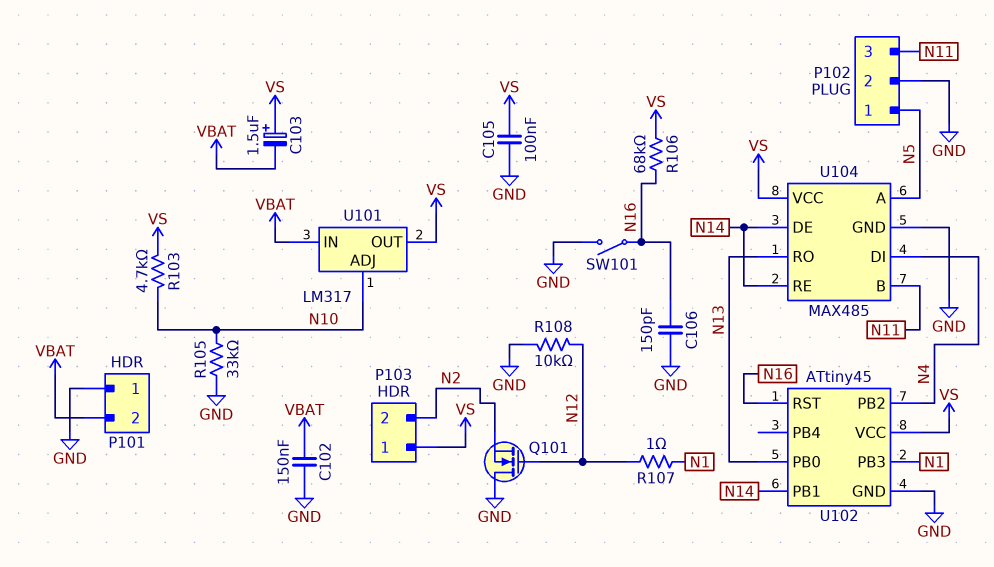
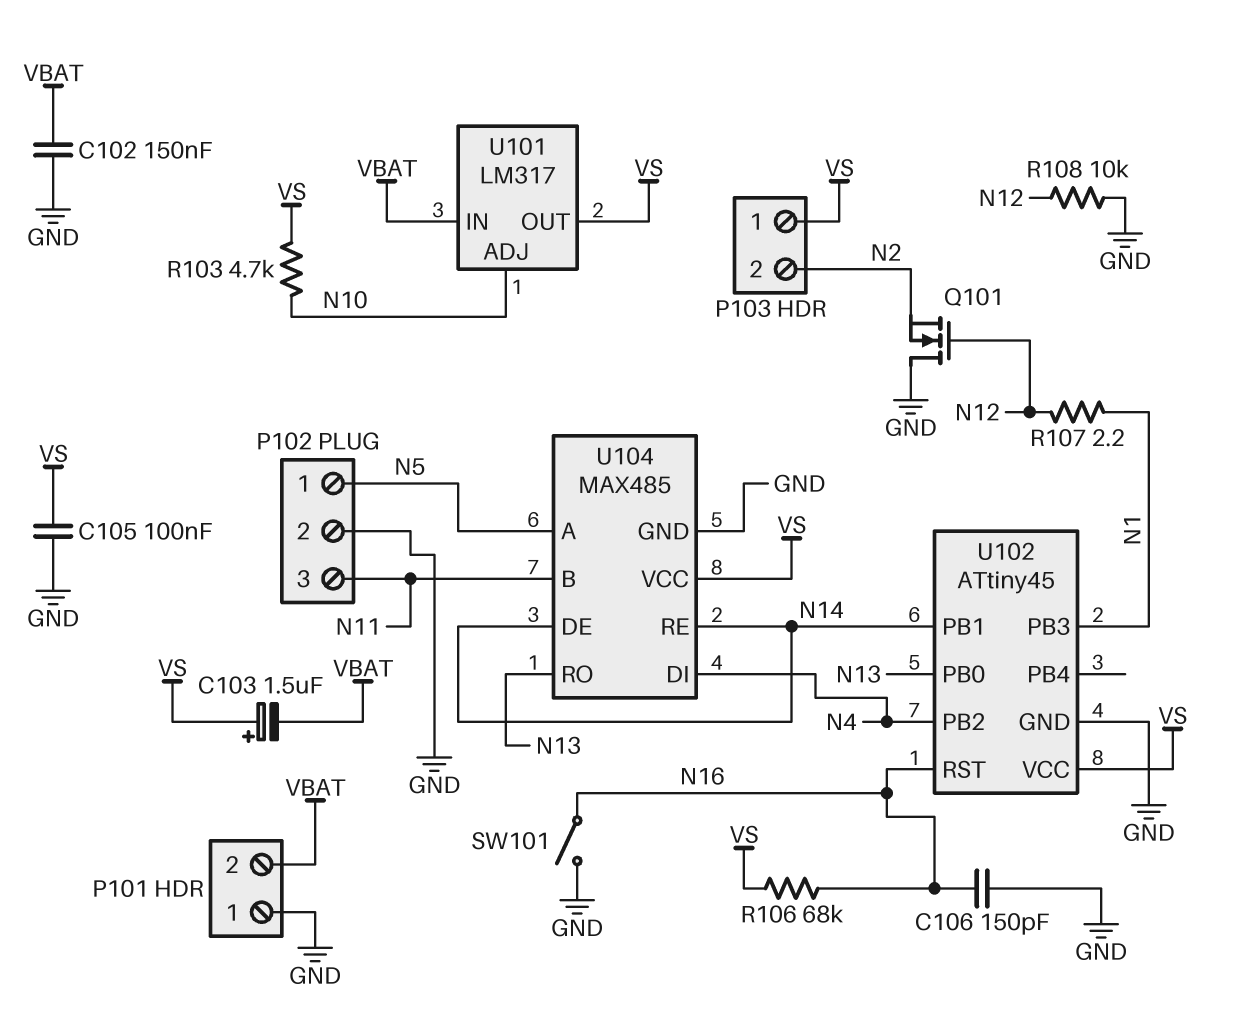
R105: 33k (GND, N10) -> none
R107: 1 (N1, N12) -> 2.2 (N1, N12)

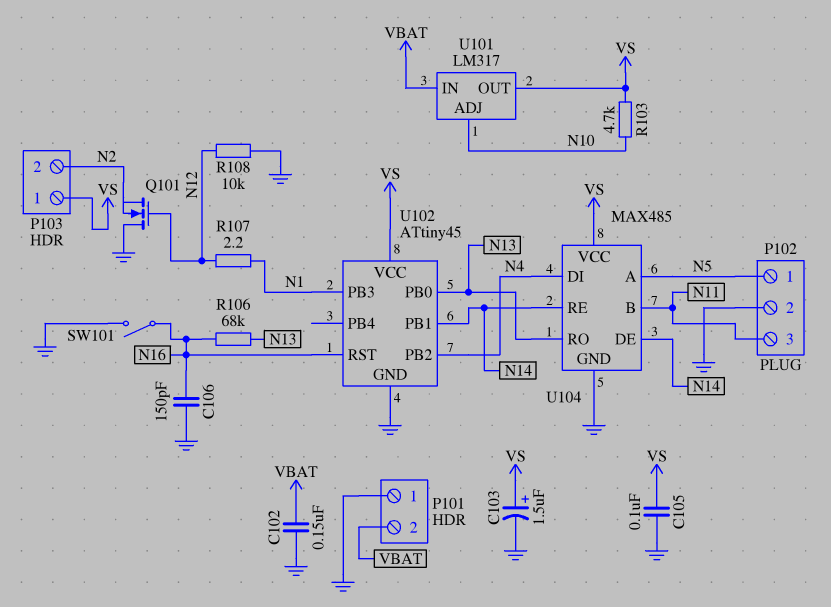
C103: 1.5uF (plus VS, minus VBAT) -> 1.5uF (plus VS, minus GND)
R106: 68k (N16, VS) -> 68k (N13, N16)

